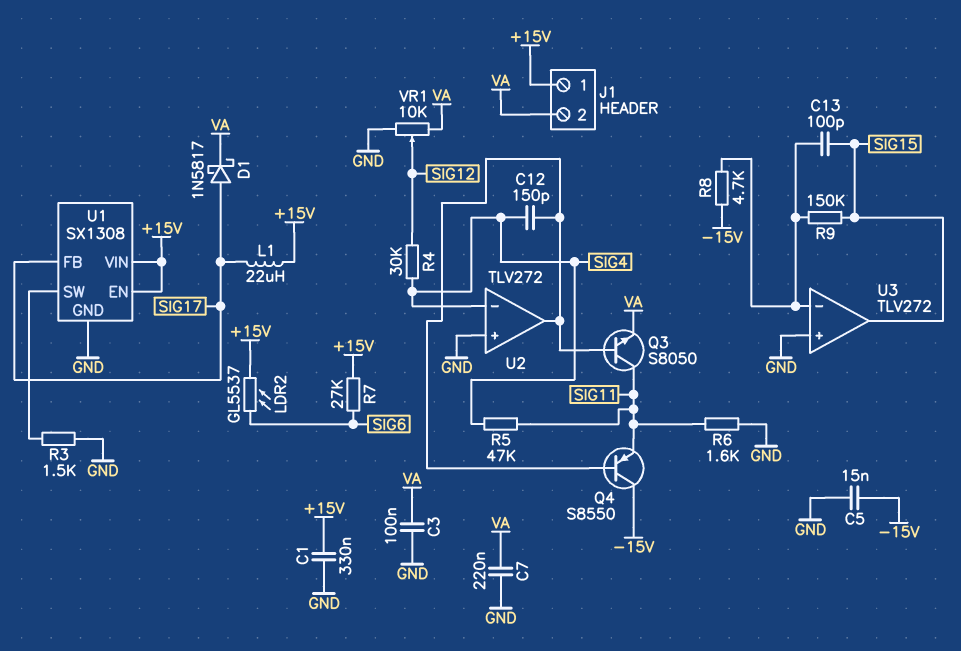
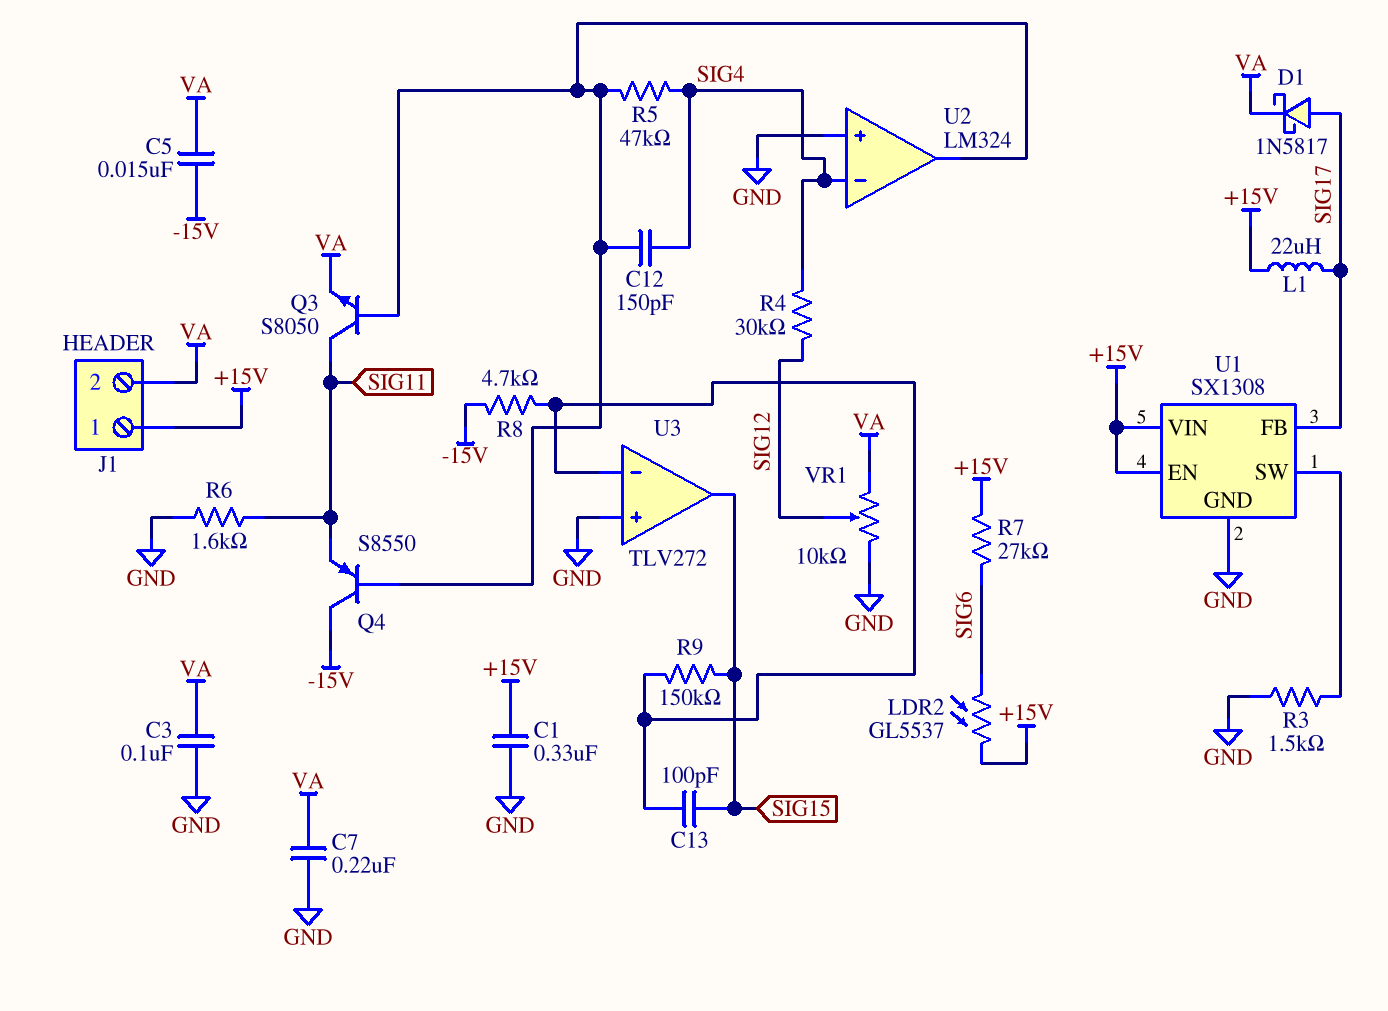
C5: 15nF (-15V, GND) -> 15nF (-15V, VA)
R5: 47k (SIG4, SIG11) -> 47k (SIG4, U2/out)
U2: TLV272 -> LM324

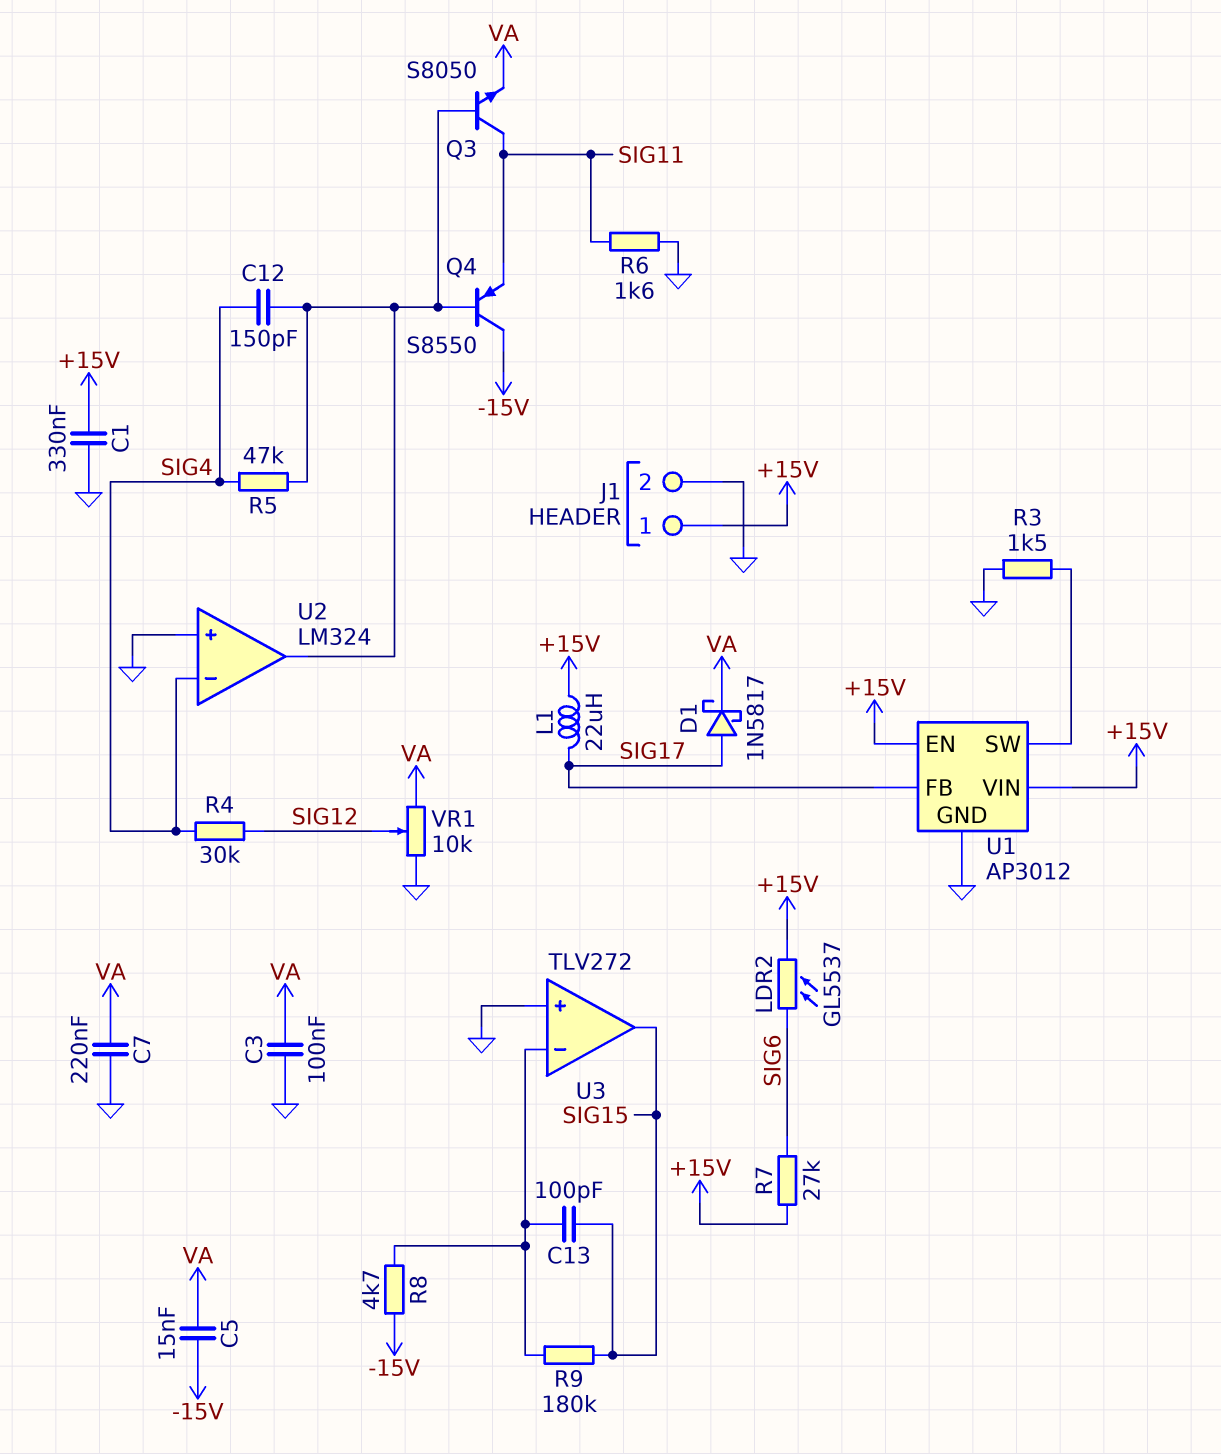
J1 pin 2: VA -> GND
R9: 150k (SIG15, U3/in-) -> 180k (SIG15, U3/in-)
U1: SX1308 -> AP3012

